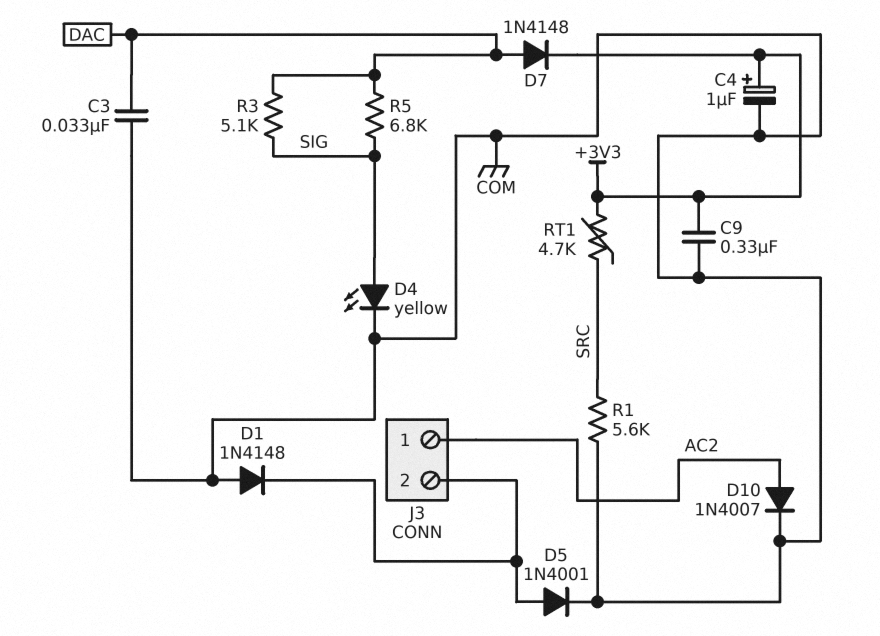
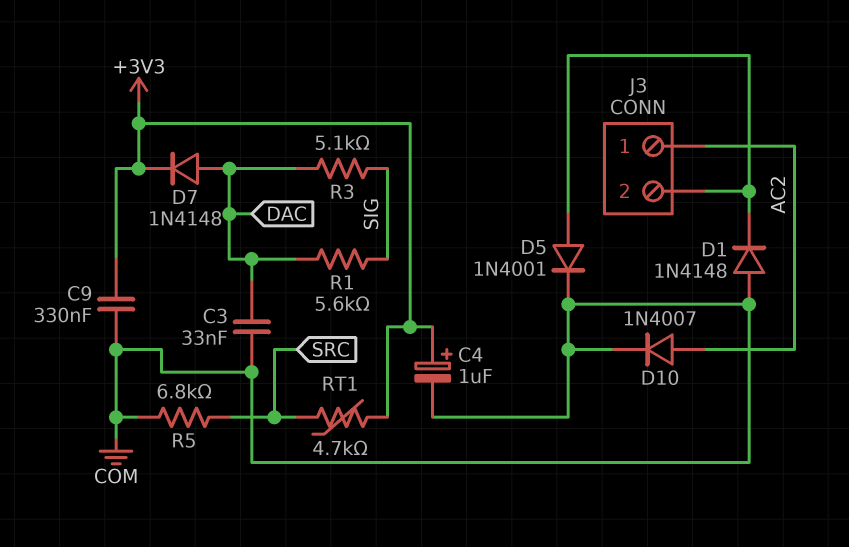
D4: LED yellow (A SIG, K COM) -> none
R1: 5.6k (COM, SRC) -> 5.6k (DAC, SIG)
R5: 6.8k (DAC, SIG) -> 6.8k (COM, SRC)

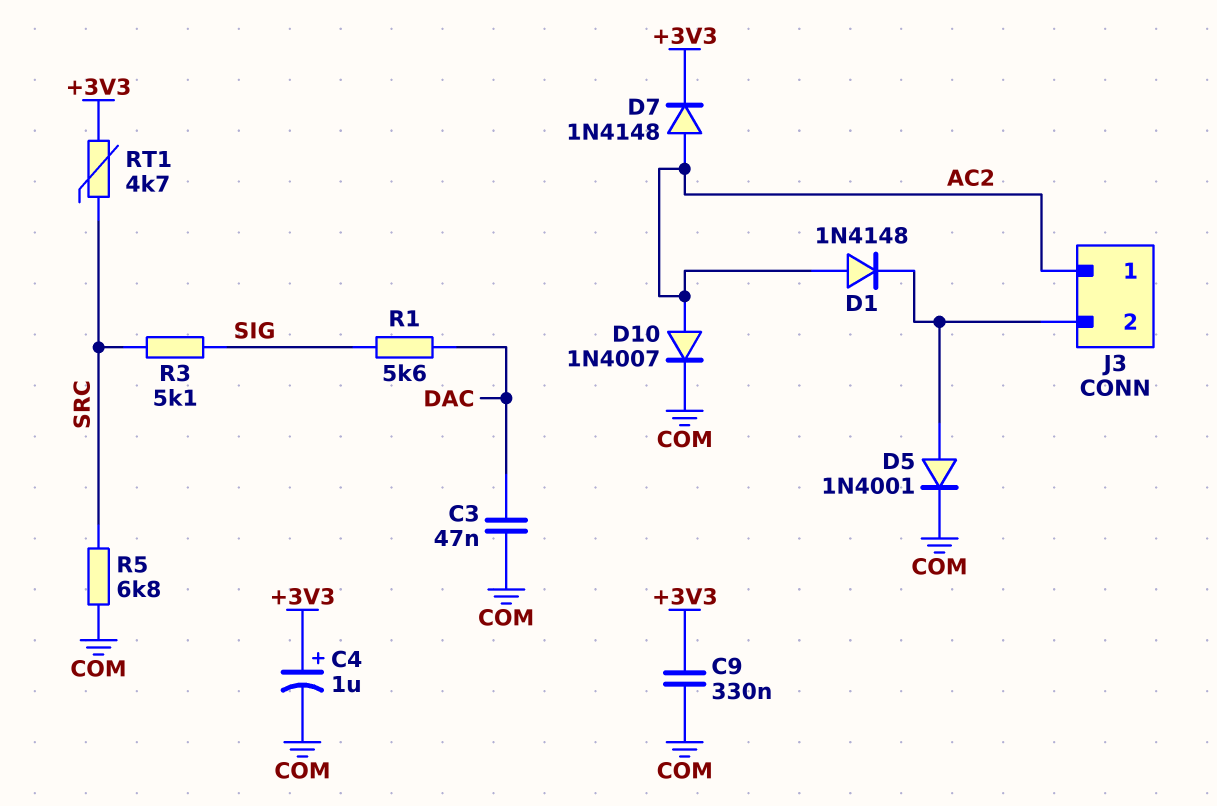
C3: 33nF (COM, DAC) -> 47nF (COM, DAC)
D1: diode 1N4148 (A COM, K J3/2) -> diode 1N4148 (A AC2, K J3/2)
D7: diode 1N4148 (A DAC, K +3V3) -> diode 1N4148 (A AC2, K +3V3)
R3: 5.1k (DAC, SIG) -> 5.1k (SIG, SRC)

